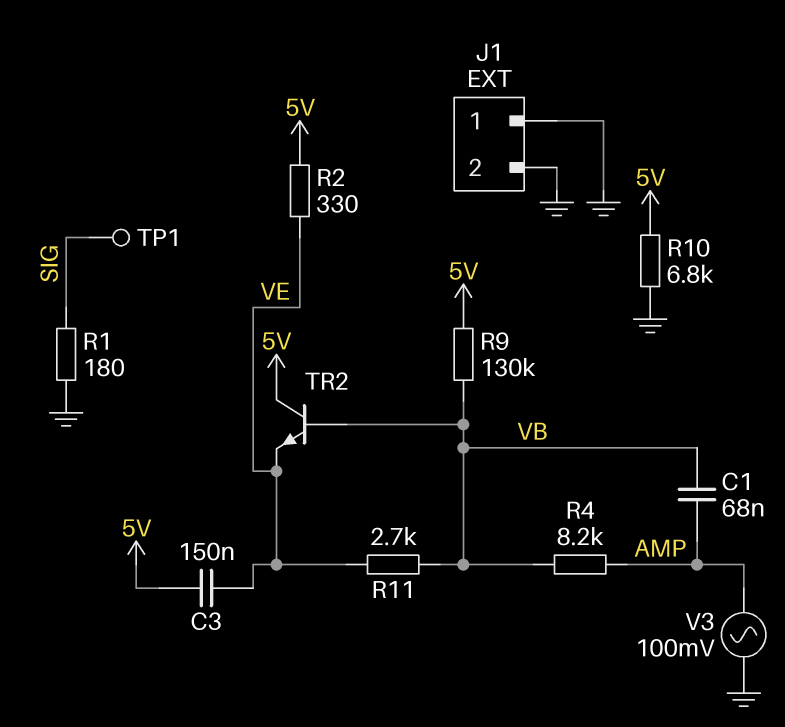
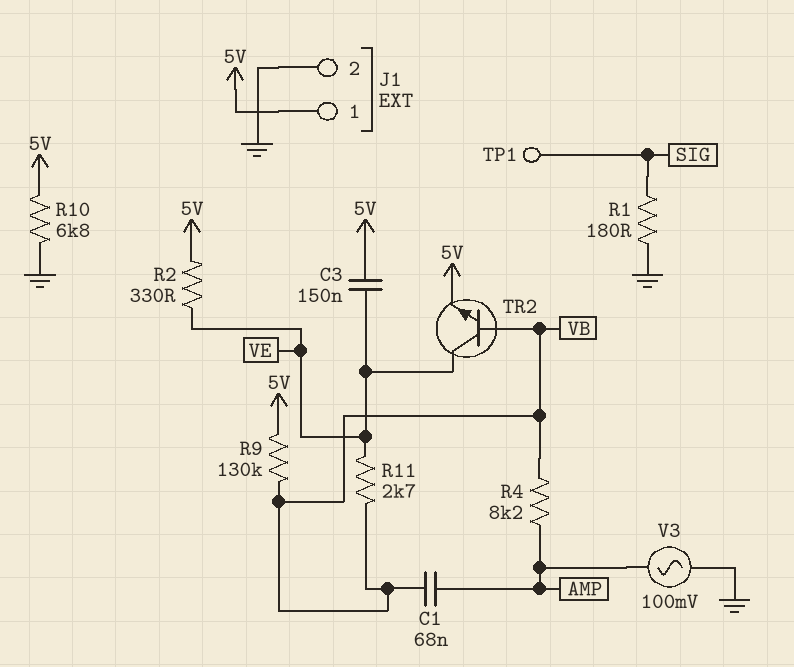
J1 pin 1: GND -> 5V
TR2: NPN (B VB, C 5V, E VE) -> NPN (B VB, C VE, E 5V)

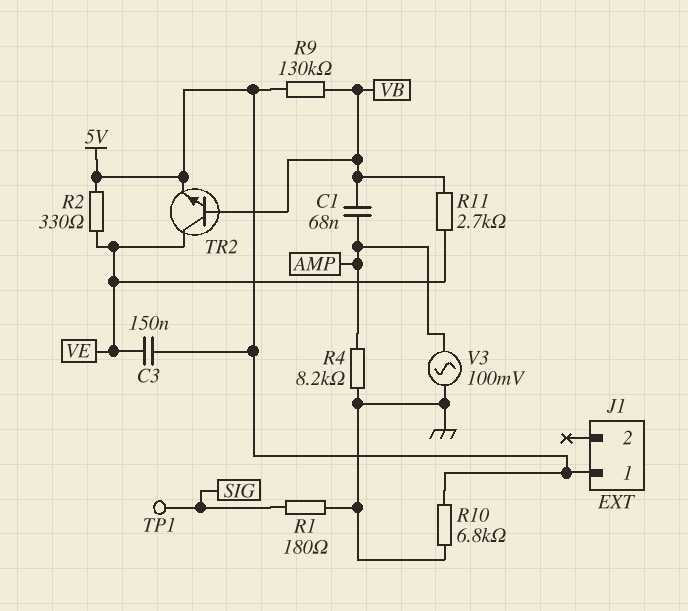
J1 pin 2: GND -> none
R4: 8.2k (AMP, VB) -> 8.2k (AMP, GND)

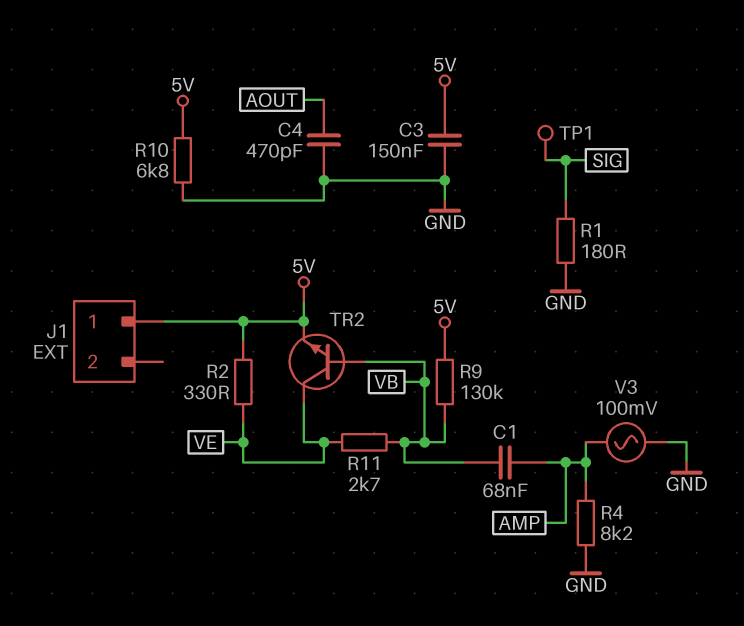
C3: 150nF (5V, VE) -> 150nF (5V, GND)
C4: none -> 470pF (AOUT, GND)

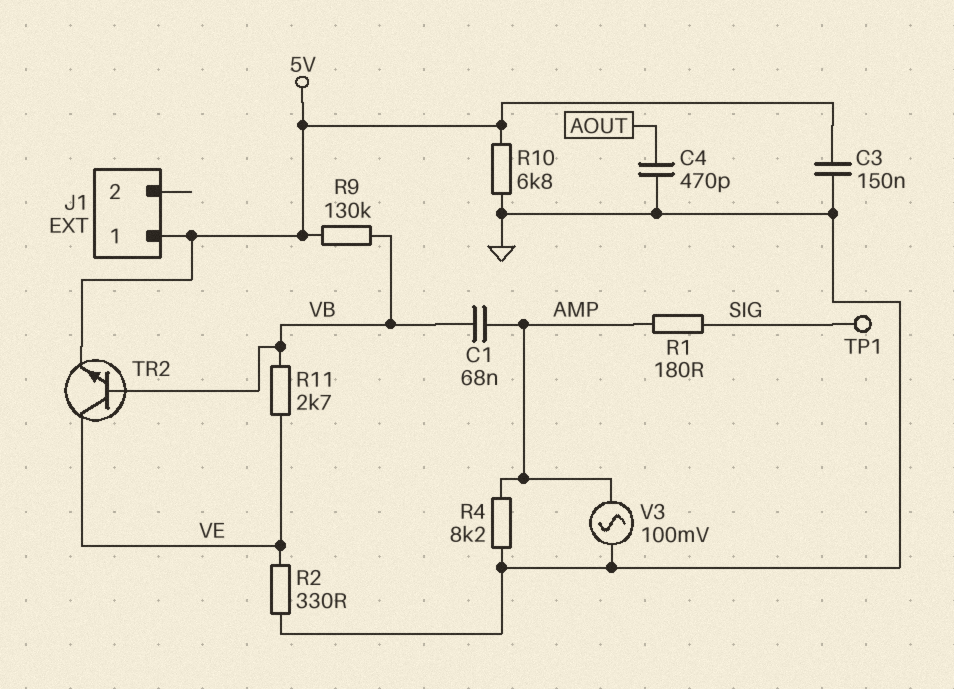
R1: 180 (GND, SIG) -> 180 (AMP, SIG)
R2: 330 (5V, VE) -> 330 (GND, VE)

